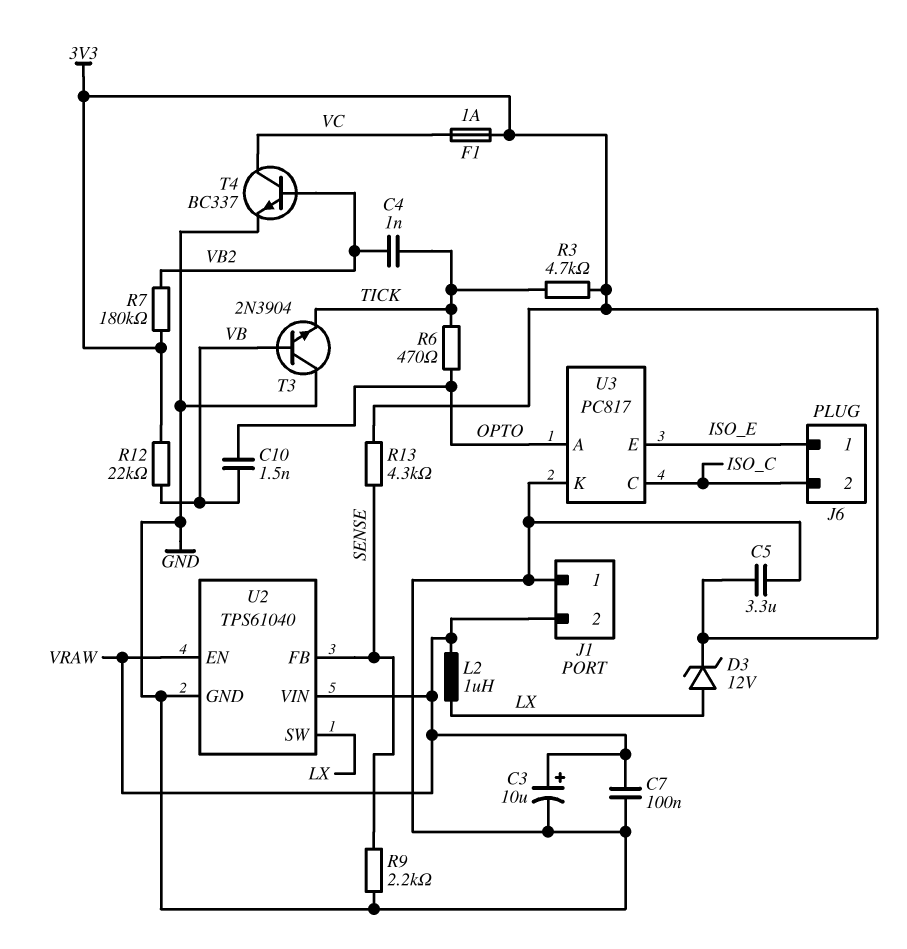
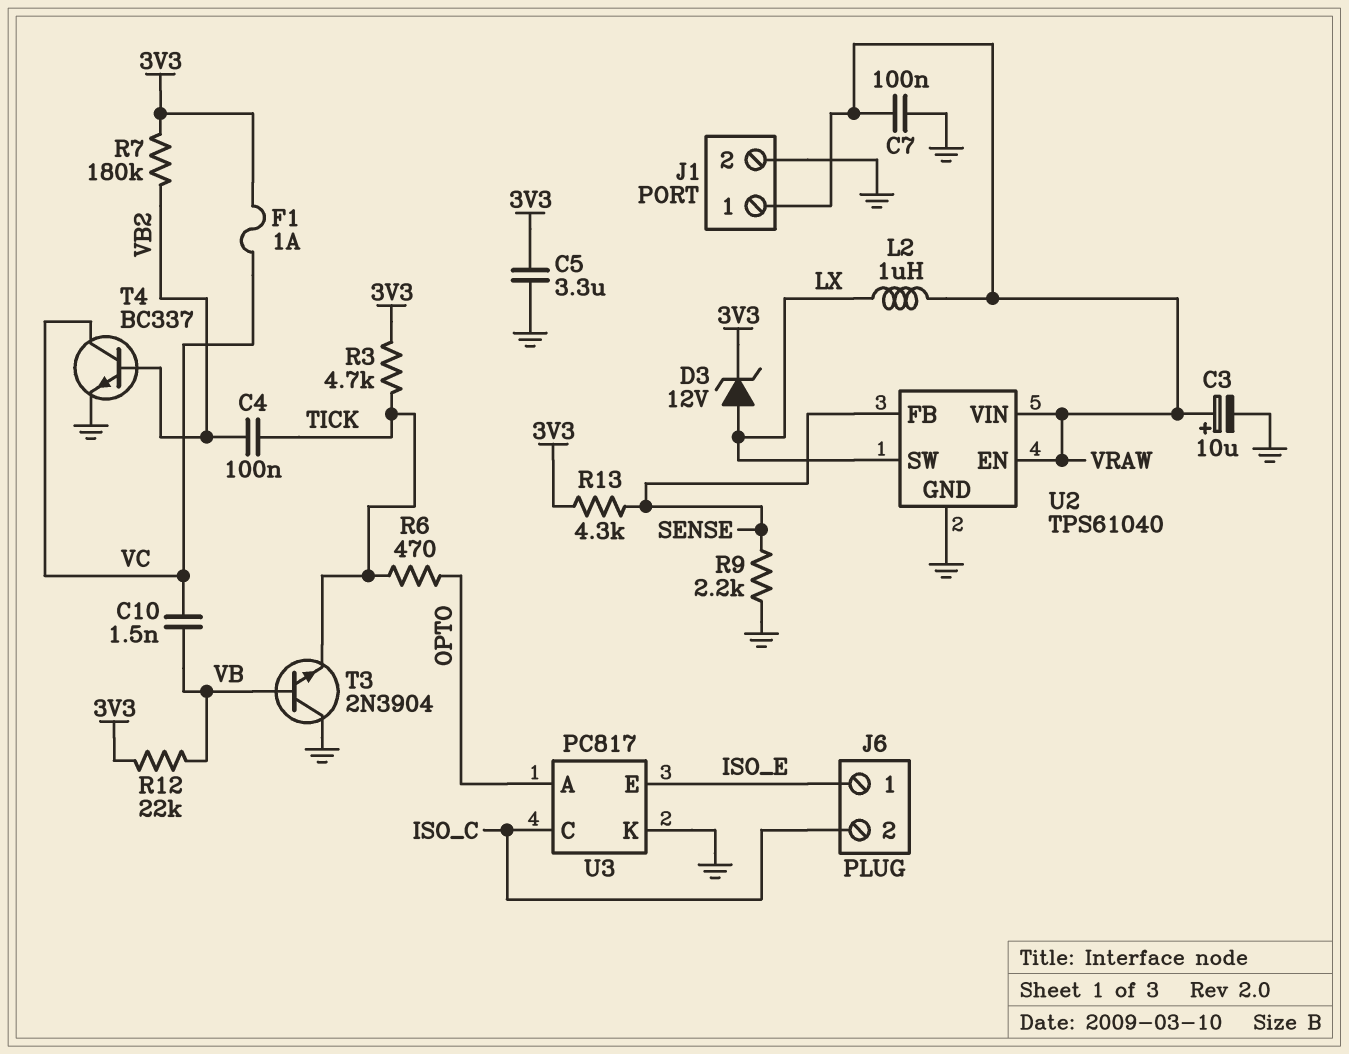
C4: 1nF (TICK, VB2) -> 100nF (TICK, VB2)
C10: 1.5nF (OPTO, VB) -> 1.5nF (VB, VC)
J1 pin 1: GND -> VRAW
J1 pin 2: VRAW -> GND

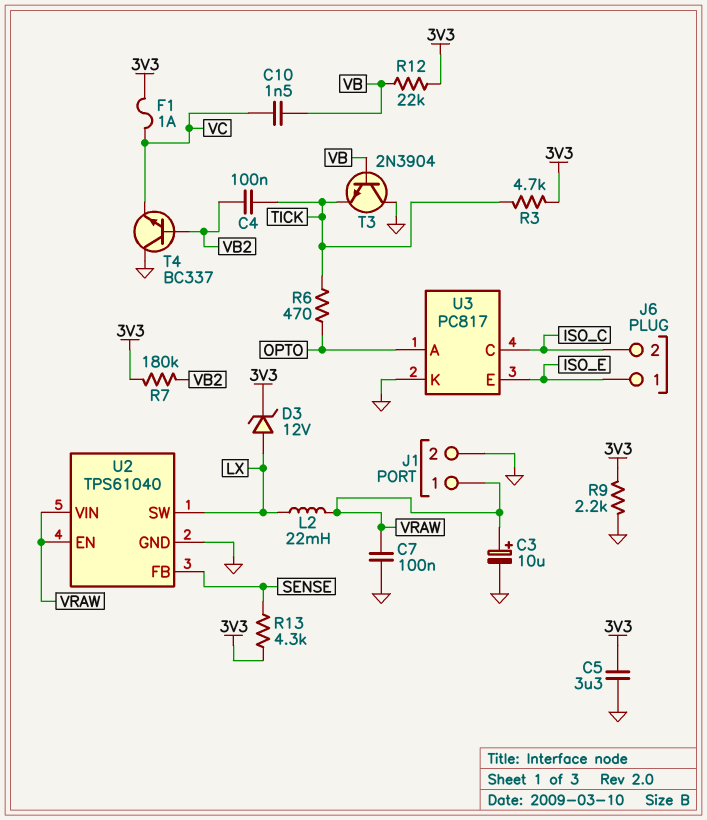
L2: 1uH (LX, VRAW) -> 22mH (LX, VRAW)
R9: 2.2k (GND, SENSE) -> 2.2k (3V3, GND)
T4: NPN BC337 (B VB2, C VC, E GND) -> NPN BC337 (B VB2, C GND, E VC)

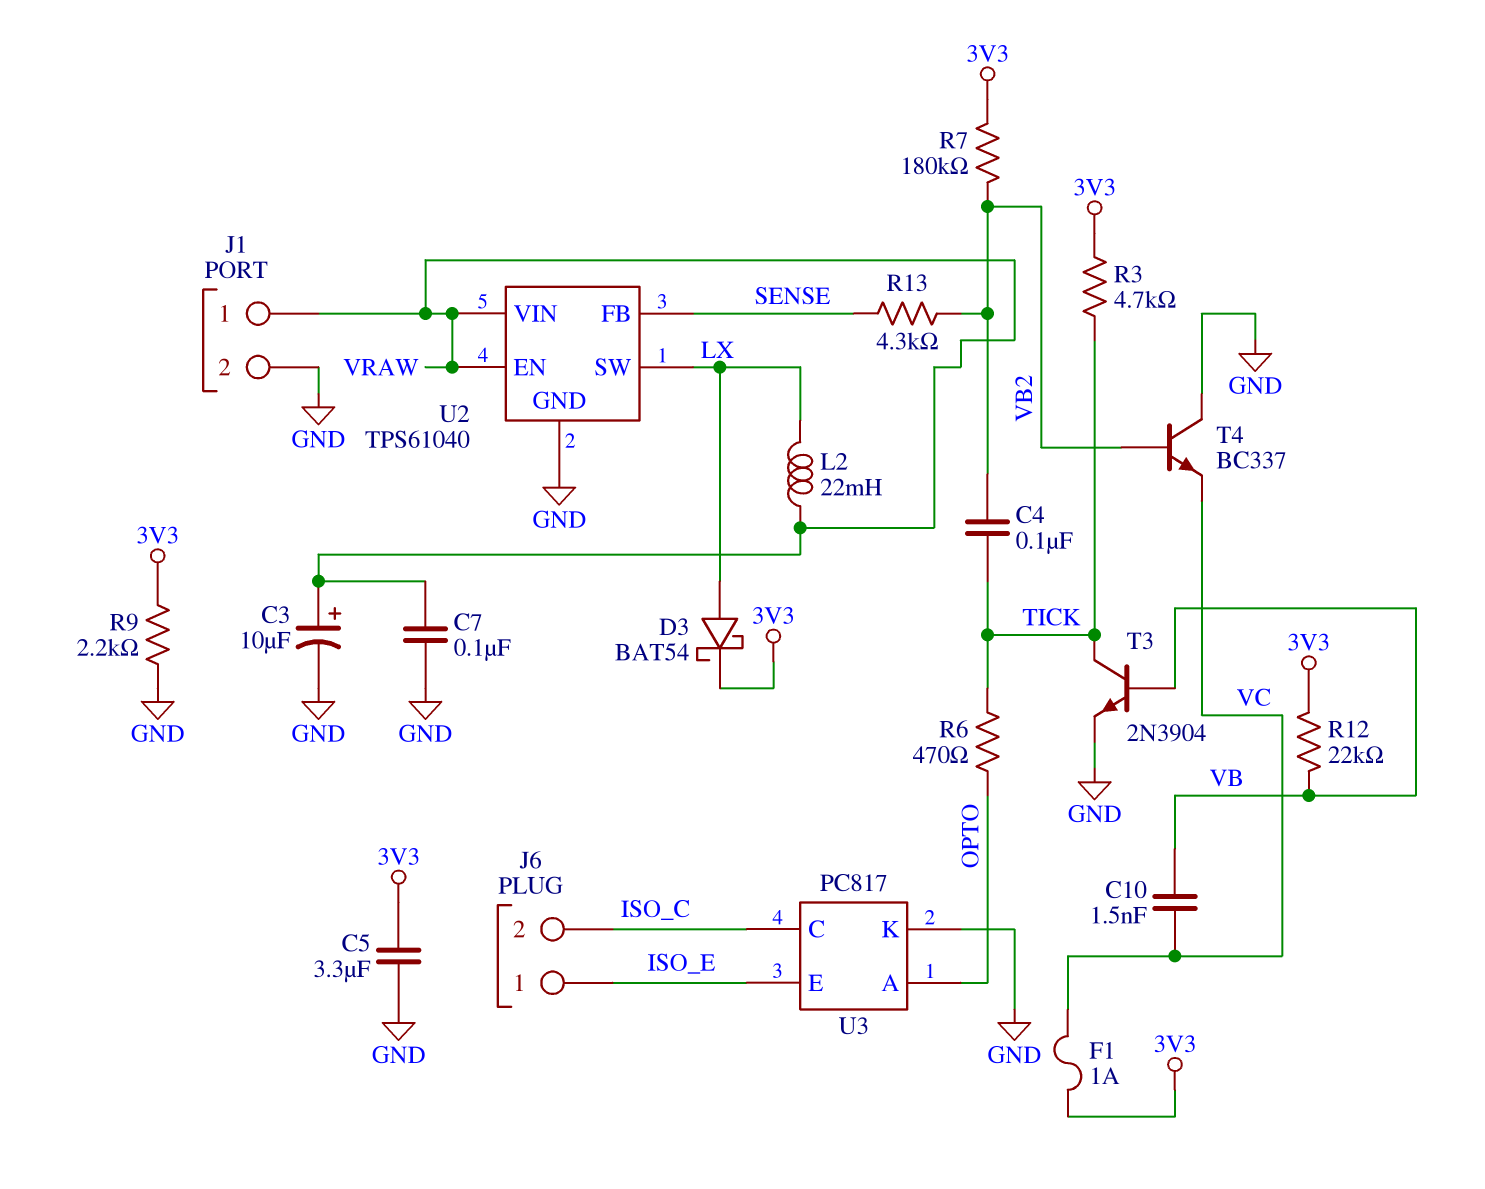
D3: zener 12V (A LX, K 3V3) -> schottky BAT54 (A LX, K 3V3)
R13: 4.3k (3V3, SENSE) -> 4.3k (SENSE, VB2)
T3: NPN 2N3904 (B VB, C GND, E TICK) -> NPN 2N3904 (B VB, C TICK, E GND)

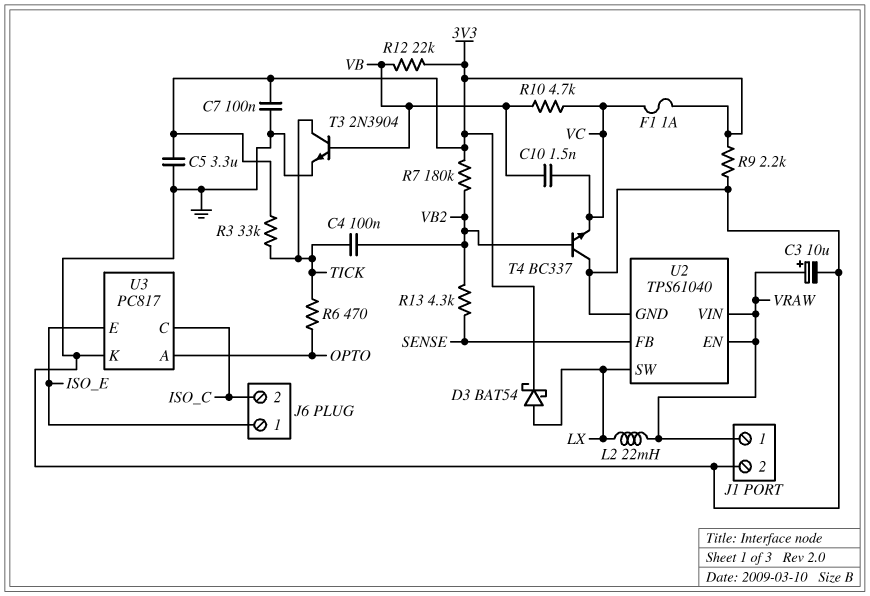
C7: 100nF (GND, VRAW) -> 100nF (3V3, GND)
R3: 4.7k (3V3, TICK) -> 33k (3V3, TICK)
R10: none -> 4.7k (VB, VC)

